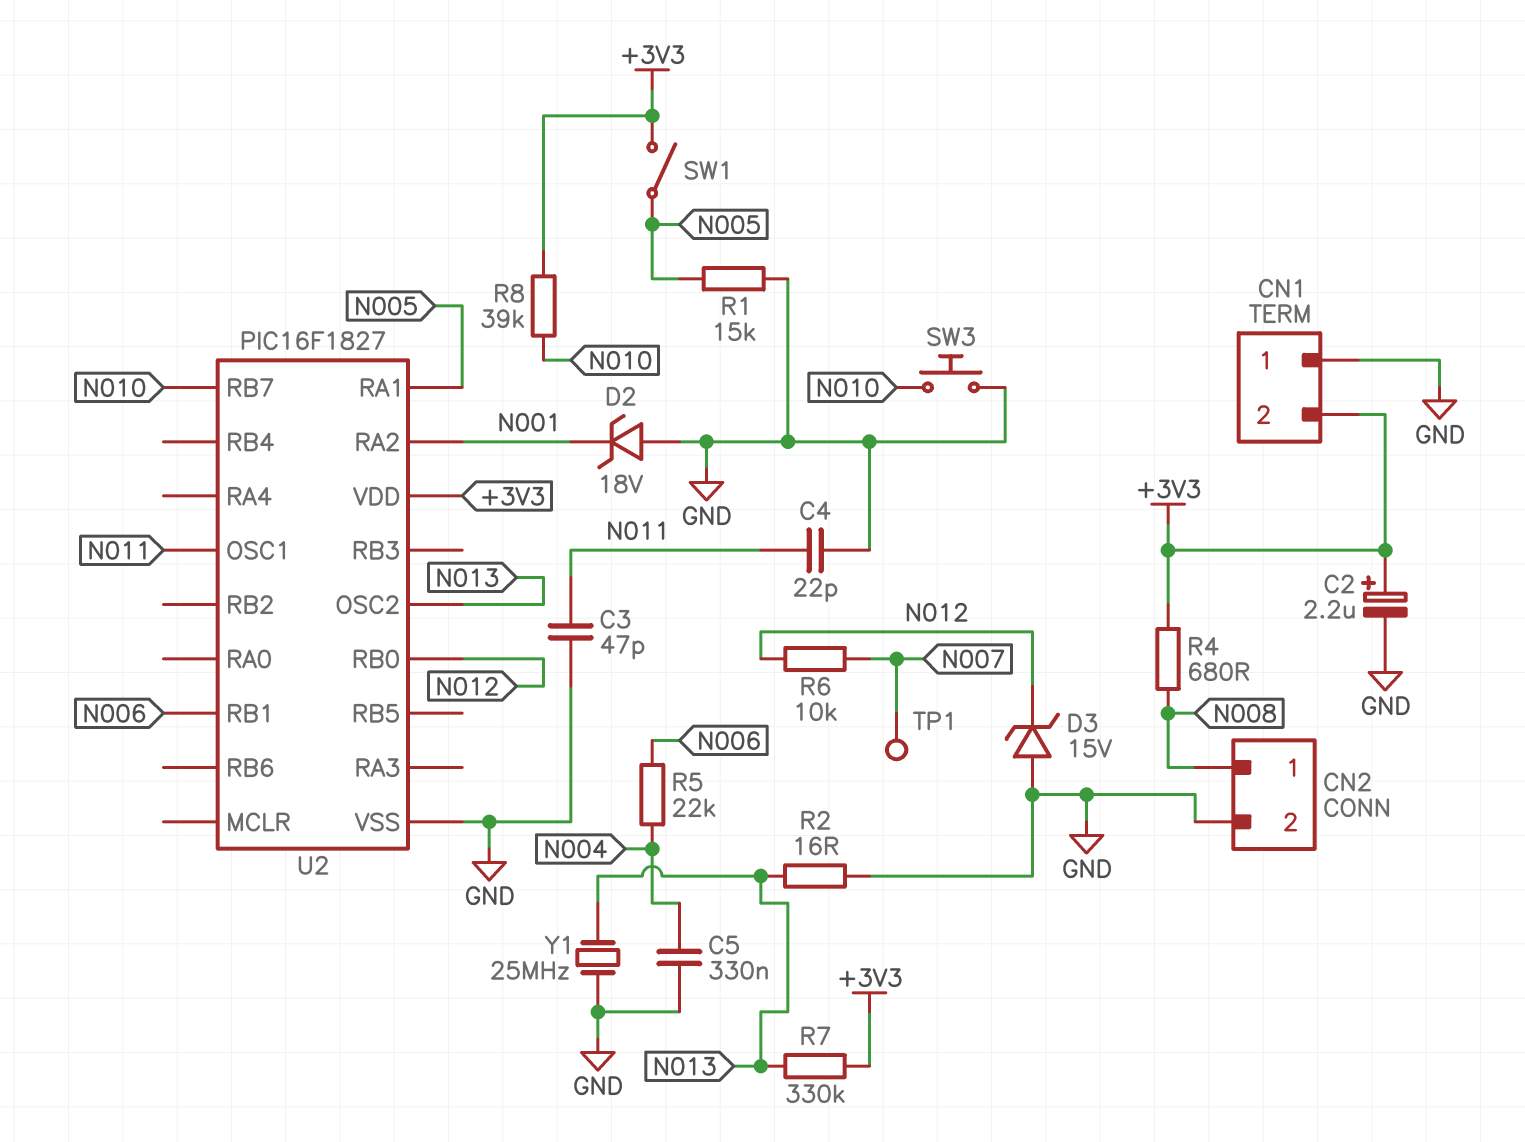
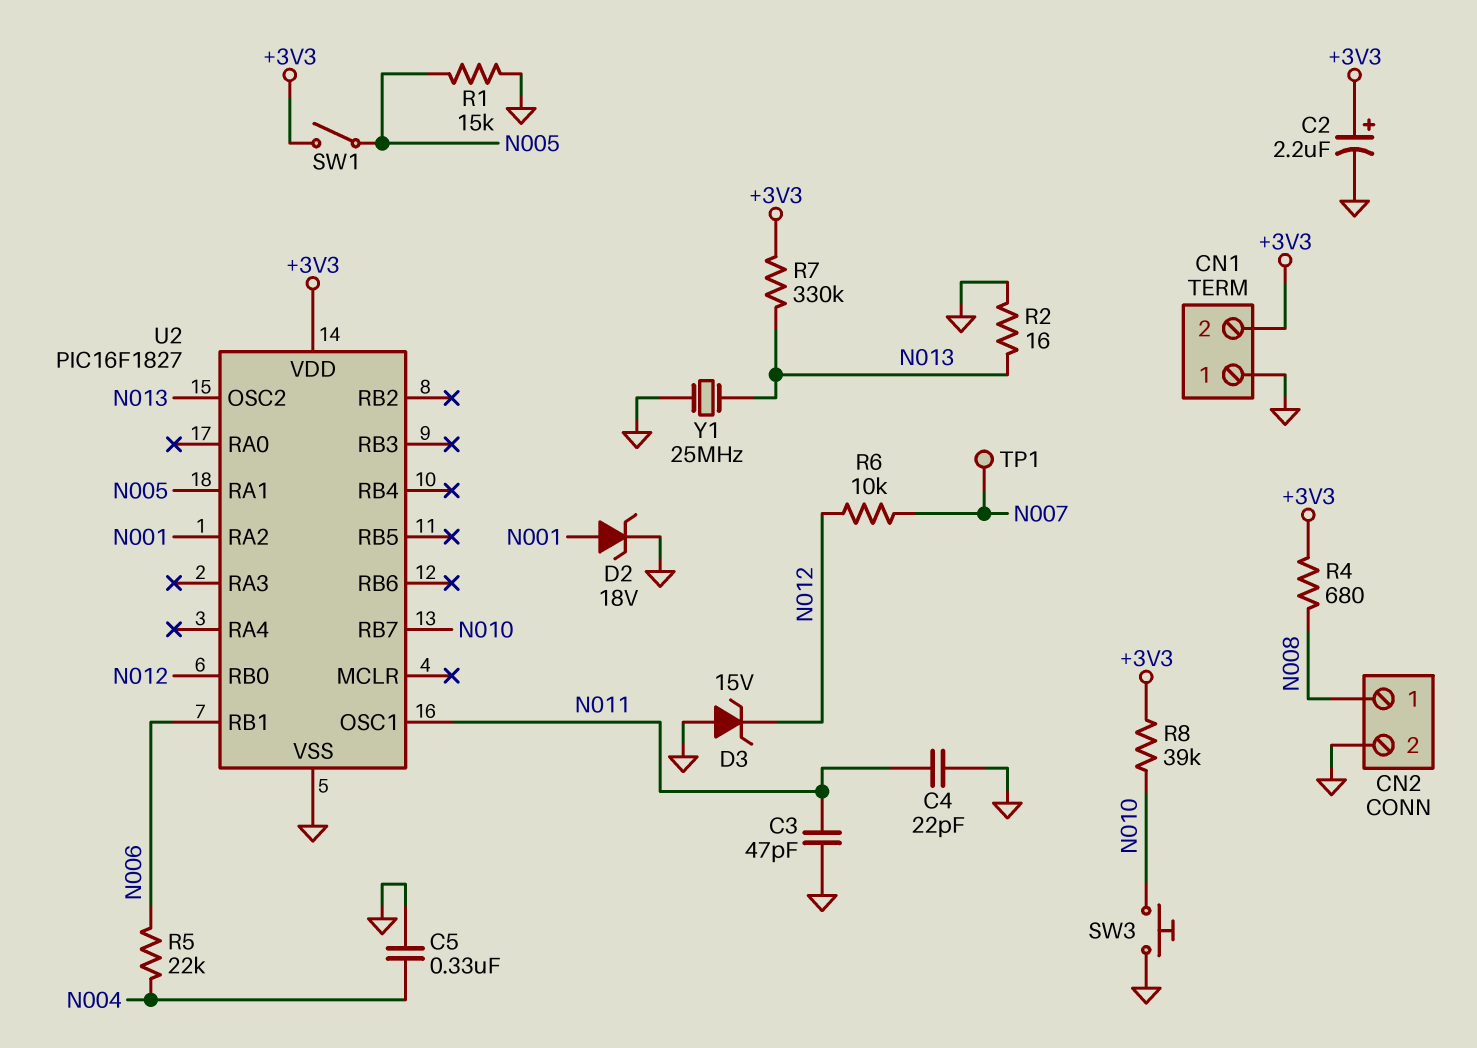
D2: zener 18V (A GND, K N001) -> zener 18V (A N001, K GND)

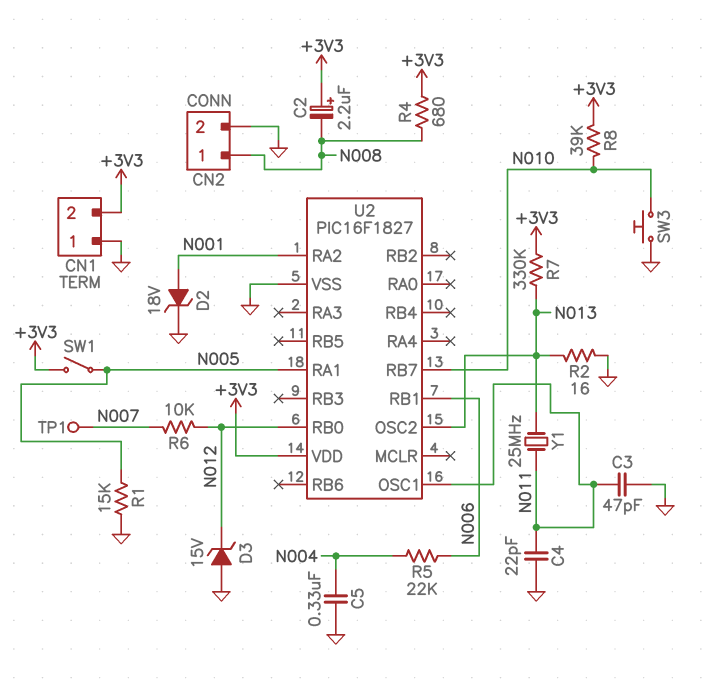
C2: 2.2uF (plus +3V3, minus GND) -> 2.2uF (plus +3V3, minus N008)
Y1: 25MHz (GND, N013) -> 25MHz (N011, N013)

